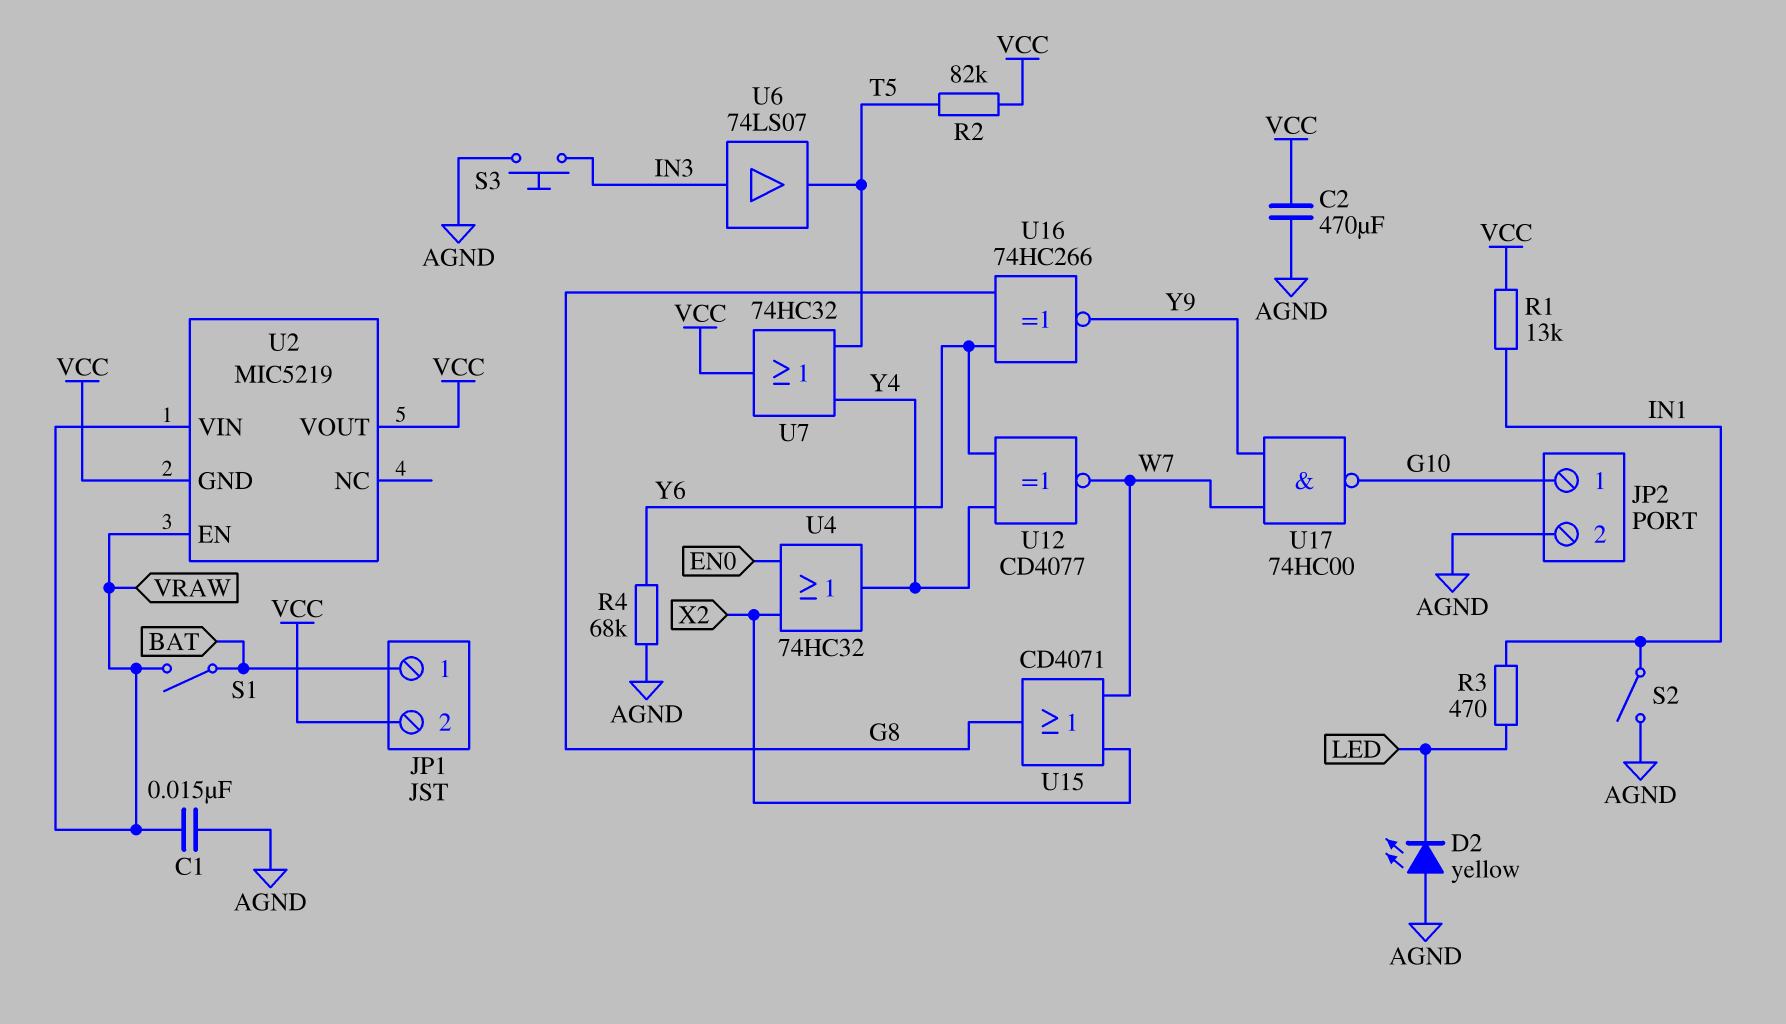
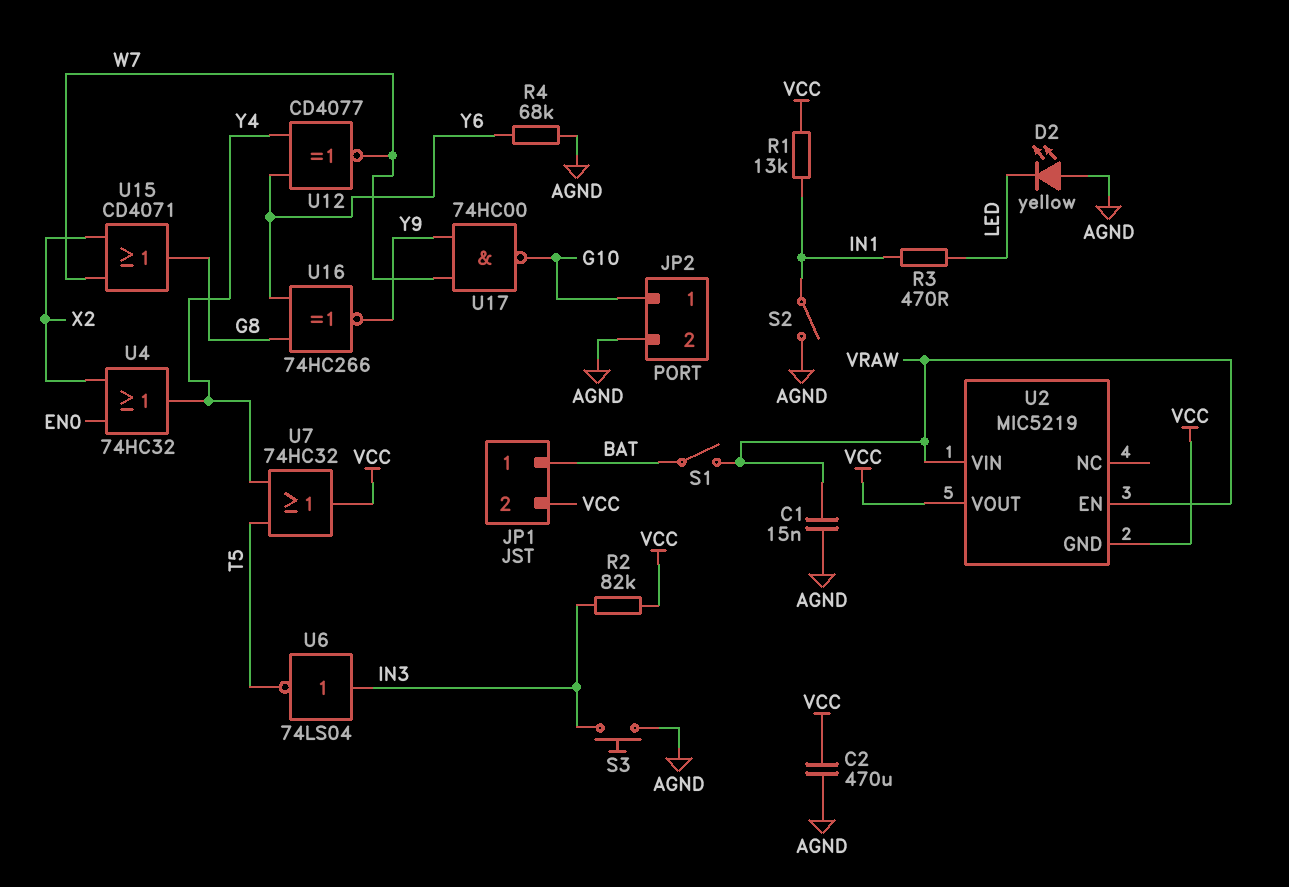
R2: 82k (T5, VCC) -> 82k (IN3, VCC)
U6: buffer 74LS07 (in IN3, out T5) -> NOT 74LS04 (in IN3, out T5)

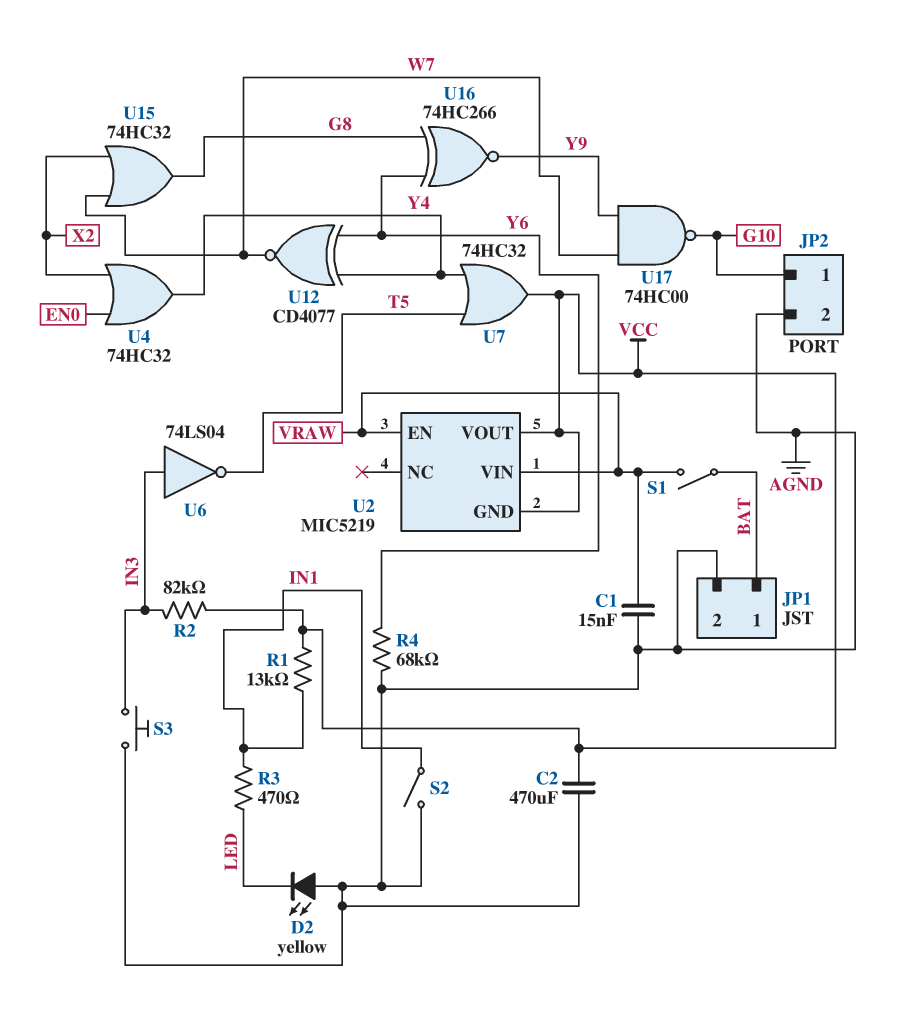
JP1 pin 2: VCC -> AGND
U15: OR CD4071 (in W7, in X2, out G8) -> OR 74HC32 (in W7, in X2, out G8)

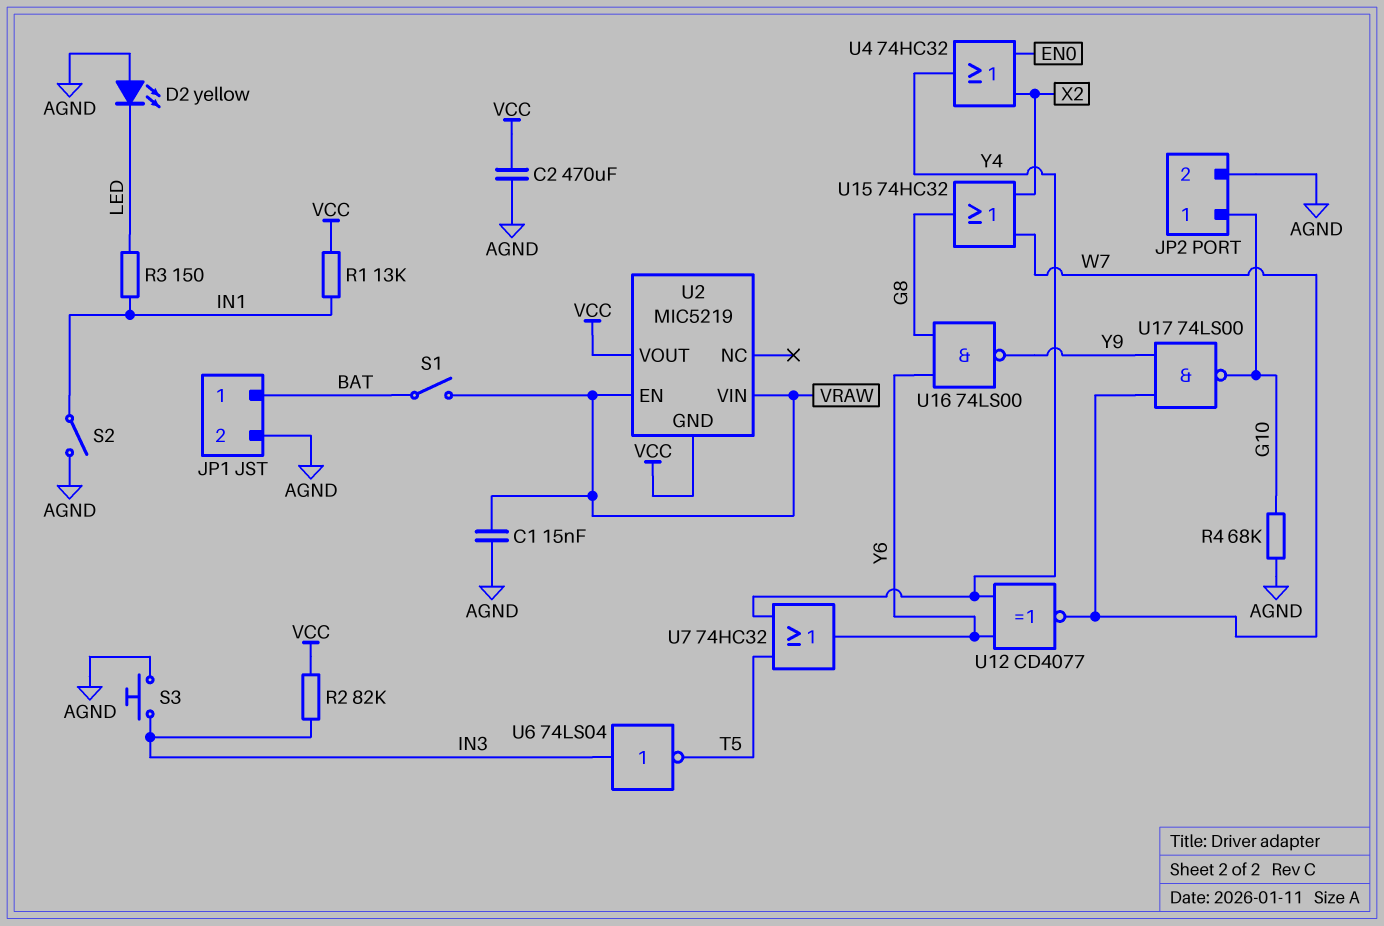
R3: 470 (IN1, LED) -> 150 (IN1, LED)
R4: 68k (AGND, Y6) -> 68k (AGND, G10)
U7: OR 74HC32 (in T5, in Y4, out VCC) -> OR 74HC32 (in T5, in Y4, out Y6)
U16: XNOR 74HC266 (in G8, in Y6, out Y9) -> NAND 74LS00 (in G8, in Y6, out Y9)
U17: NAND 74HC00 (in W7, in Y9, out G10) -> NAND 74LS00 (in W7, in Y9, out G10)

